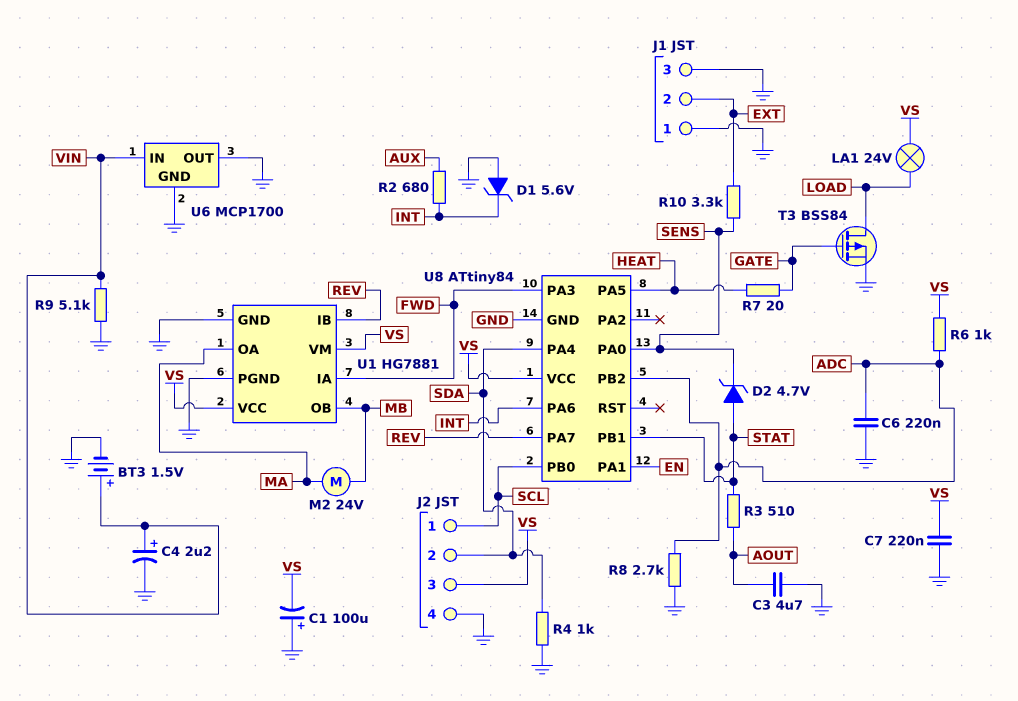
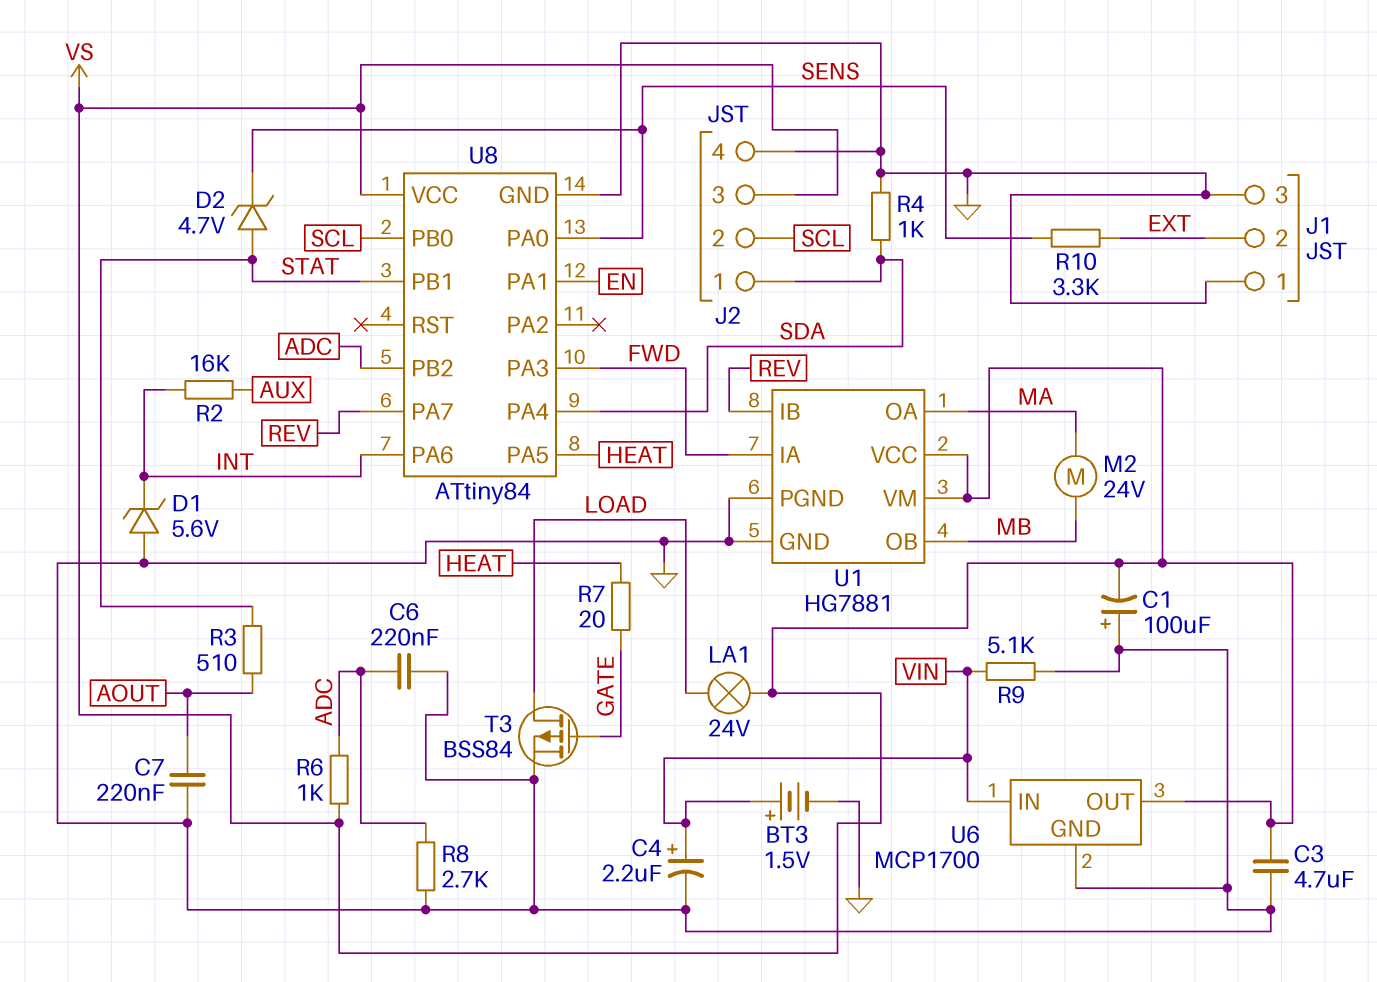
C3: 4.7uF (AOUT, GND) -> 4.7uF (GND, VS)
C7: 220nF (GND, VS) -> 220nF (AOUT, GND)
J2 pin 1: SCL -> SDA
J2 pin 2: SDA -> SCL
R2: 680 (AUX, INT) -> 16k (AUX, INT)
U6 pin OUT: GND -> VS

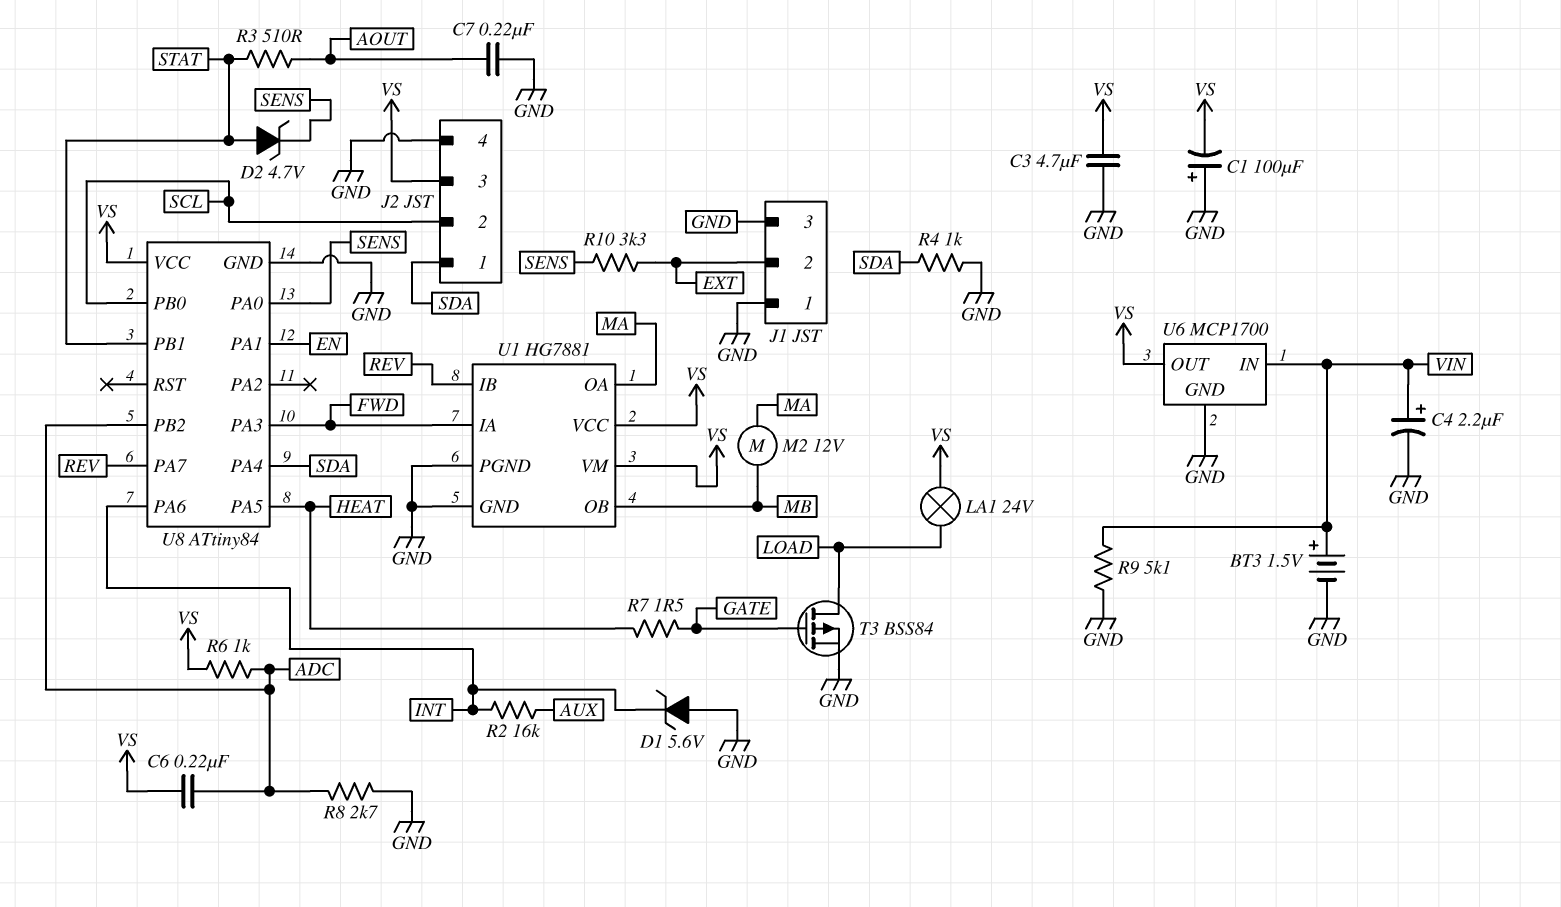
C6: 220nF (ADC, GND) -> 220nF (ADC, VS)
M2: motor 24V (MA, MB) -> motor 12V (MA, MB)
R7: 20 (GATE, HEAT) -> 1.5 (GATE, HEAT)

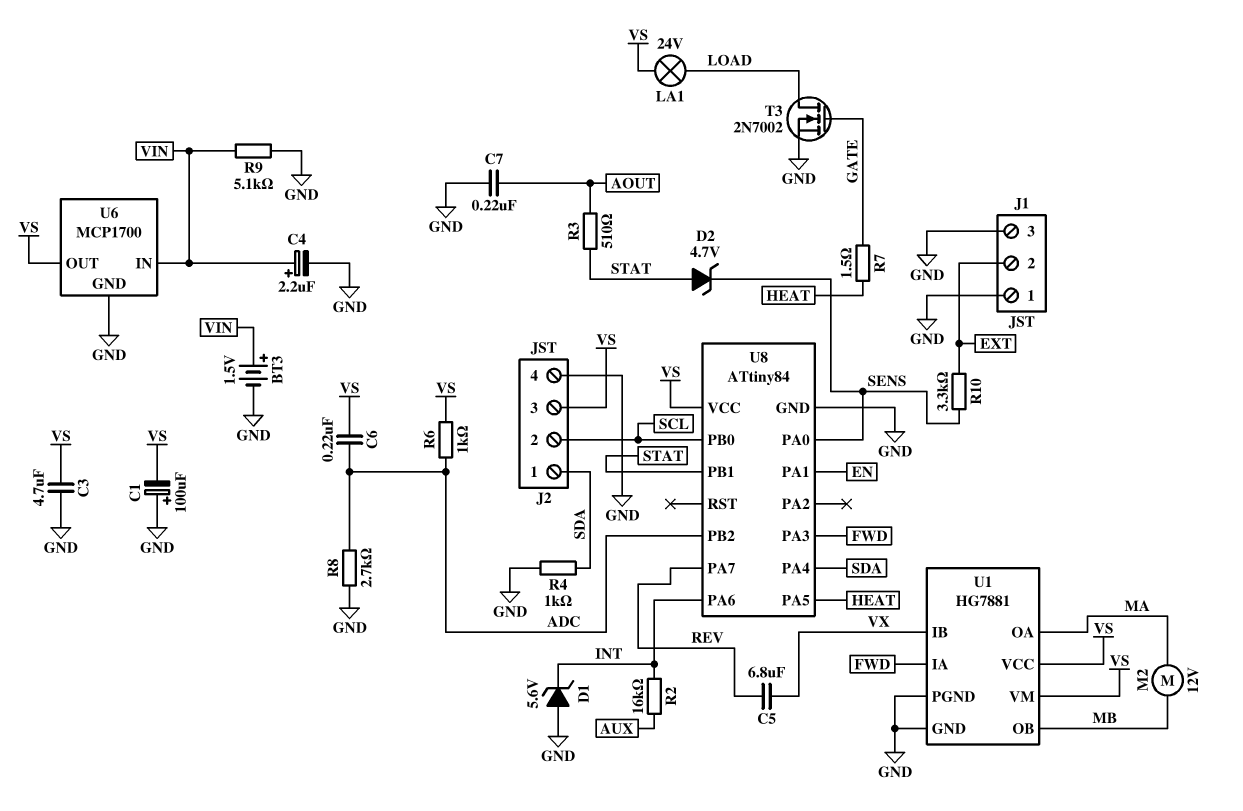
C5: none -> 6.8uF (REV, VX)
T3: PMOS BSS84 (G GATE, D LOAD, S GND) -> NMOS 2N7002 (G GATE, D LOAD, S GND)
U1 pin IB: REV -> VX

